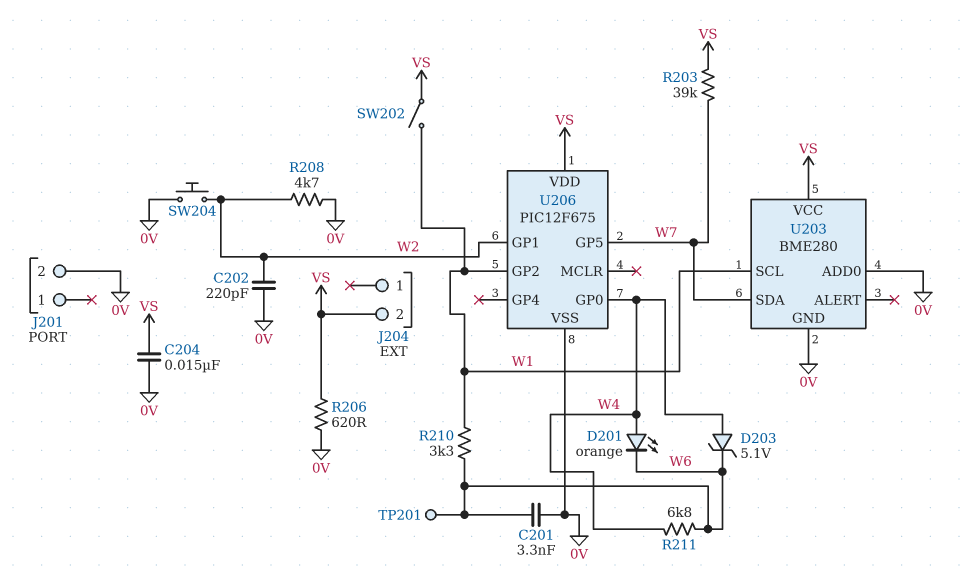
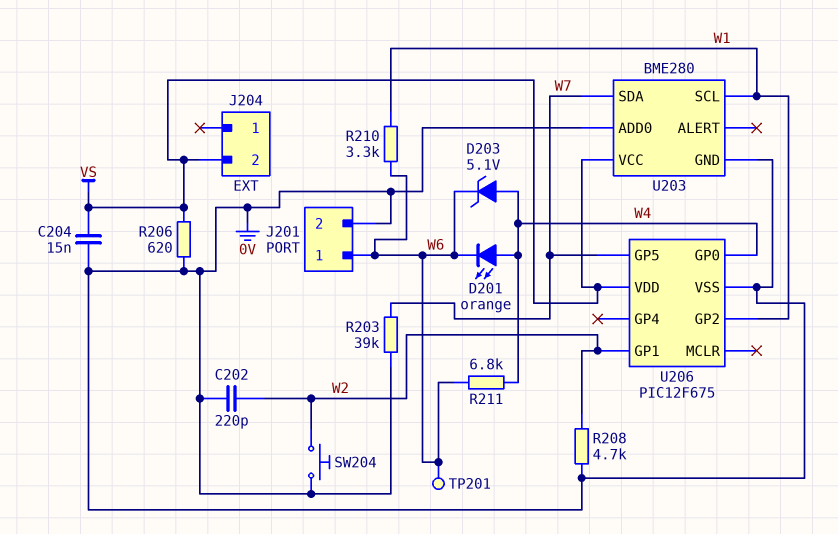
C201: 3.3nF (0V, W6) -> none
J201 pin 1: none -> W6
R203: 39k (VS, W7) -> 39k (0V, W7)
SW202: switch (VS, W1) -> none

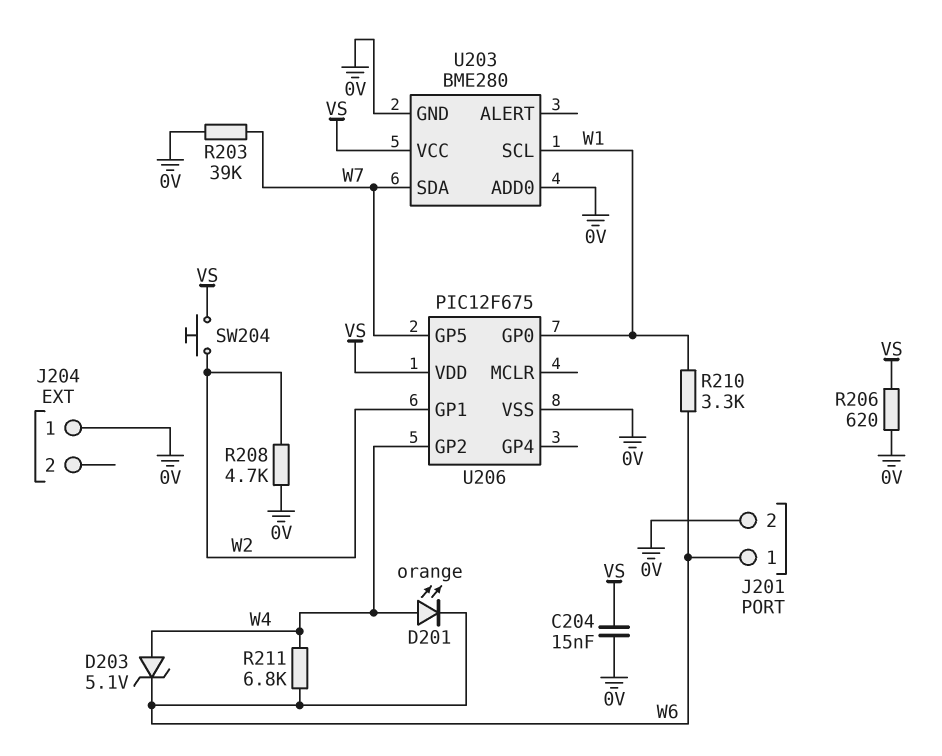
C202: 220pF (0V, W2) -> none
J204 pin 1: none -> 0V
J204 pin 2: VS -> none
SW204: button (0V, W2) -> button (VS, W2)
TP201: test point (W6) -> none
U206 pin GP0: W4 -> W1
U206 pin GP2: W1 -> W4

